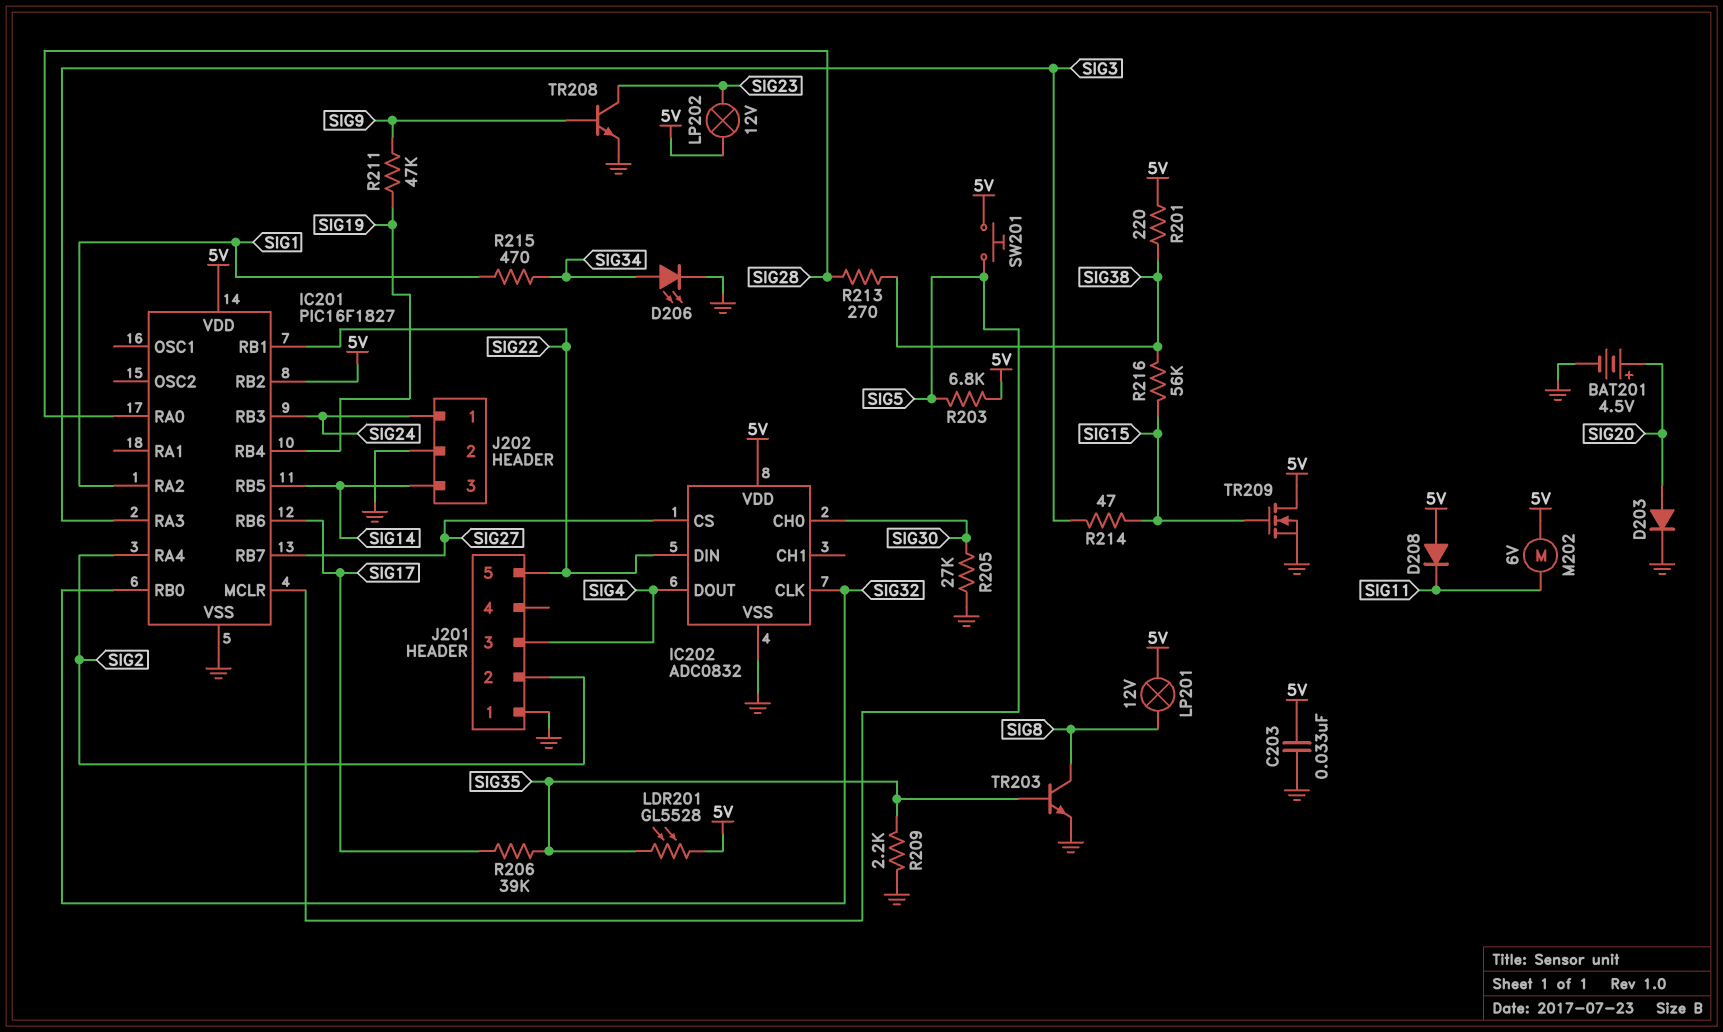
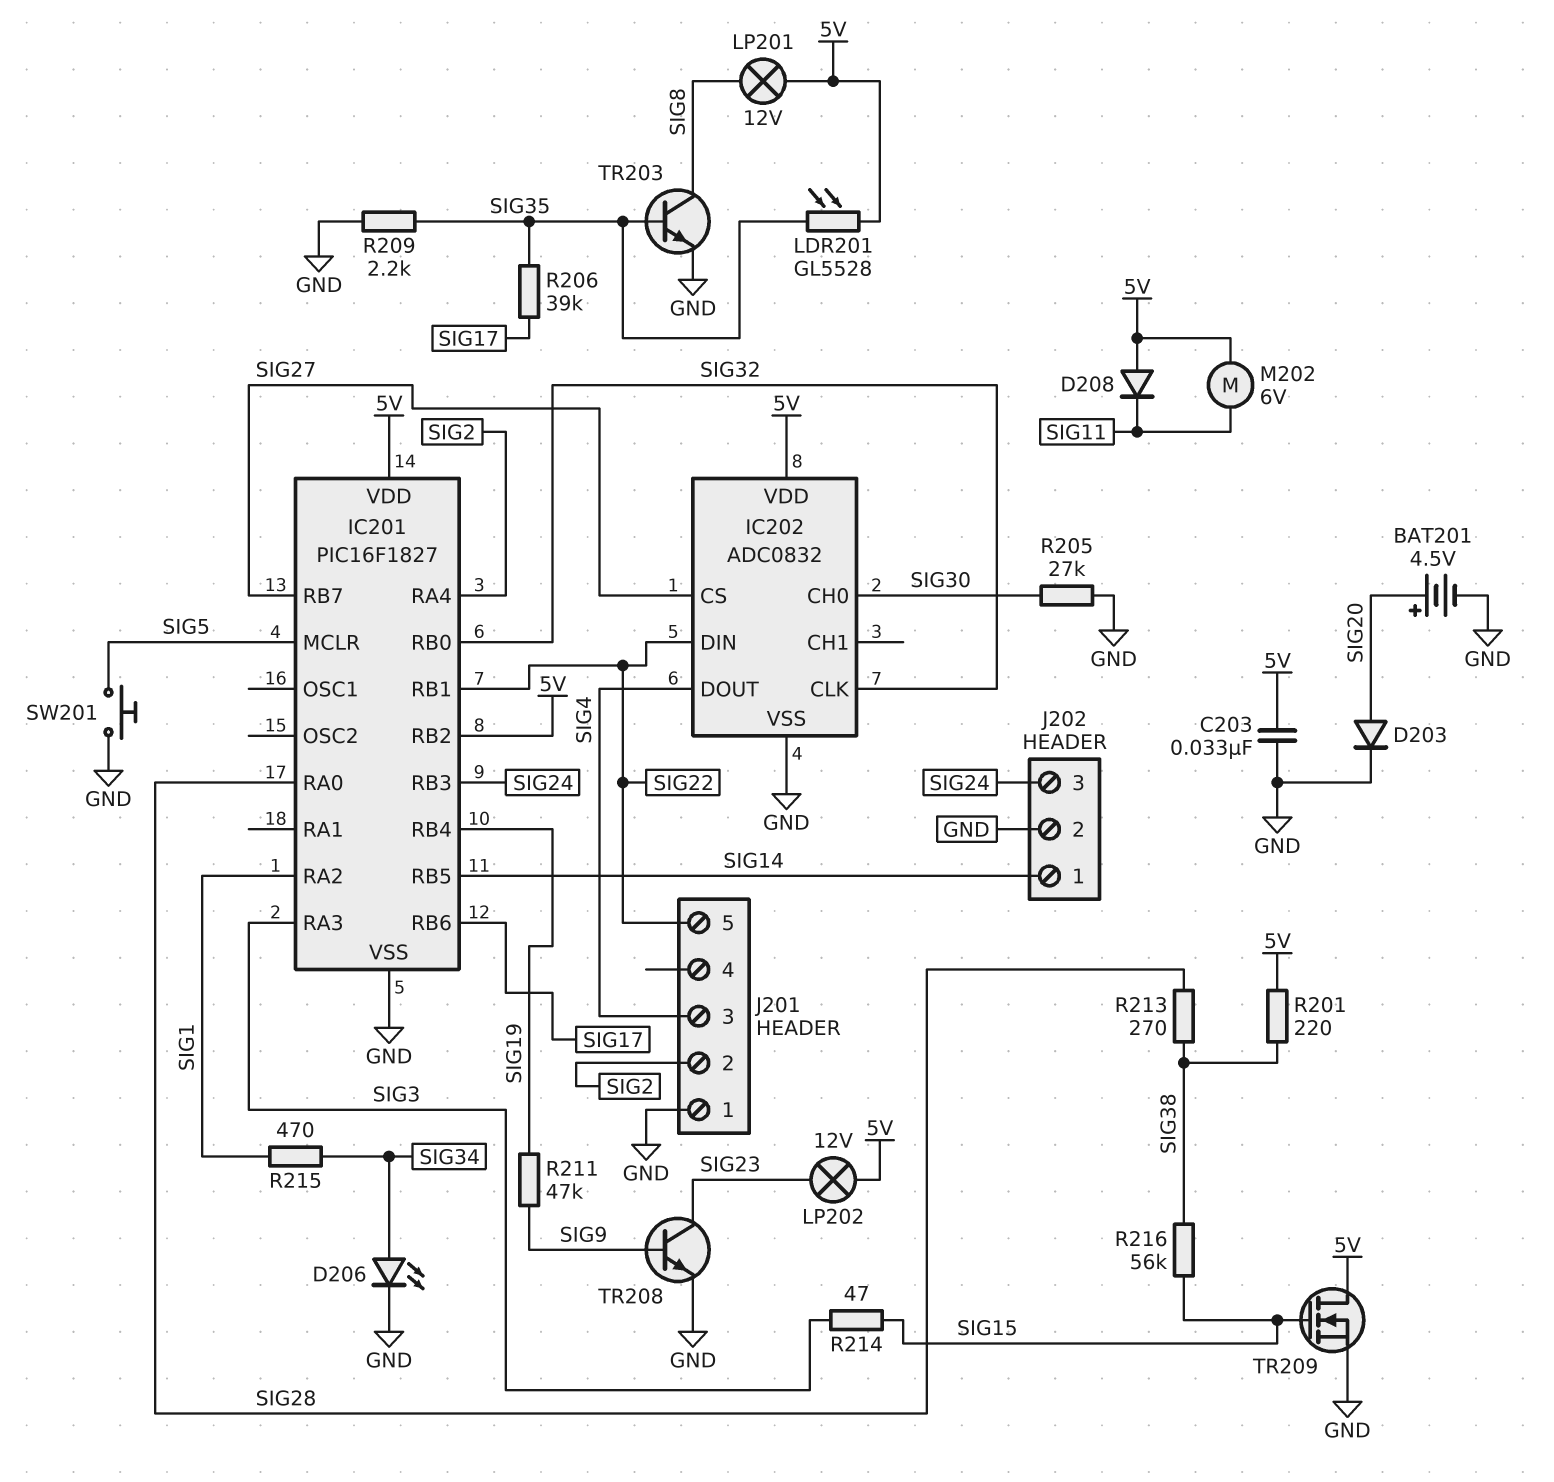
J202 pin 1: SIG24 -> SIG14
J202 pin 3: SIG14 -> SIG24
R203: 6.8k (5V, SIG5) -> none
SW201: button (5V, SIG5) -> button (GND, SIG5)

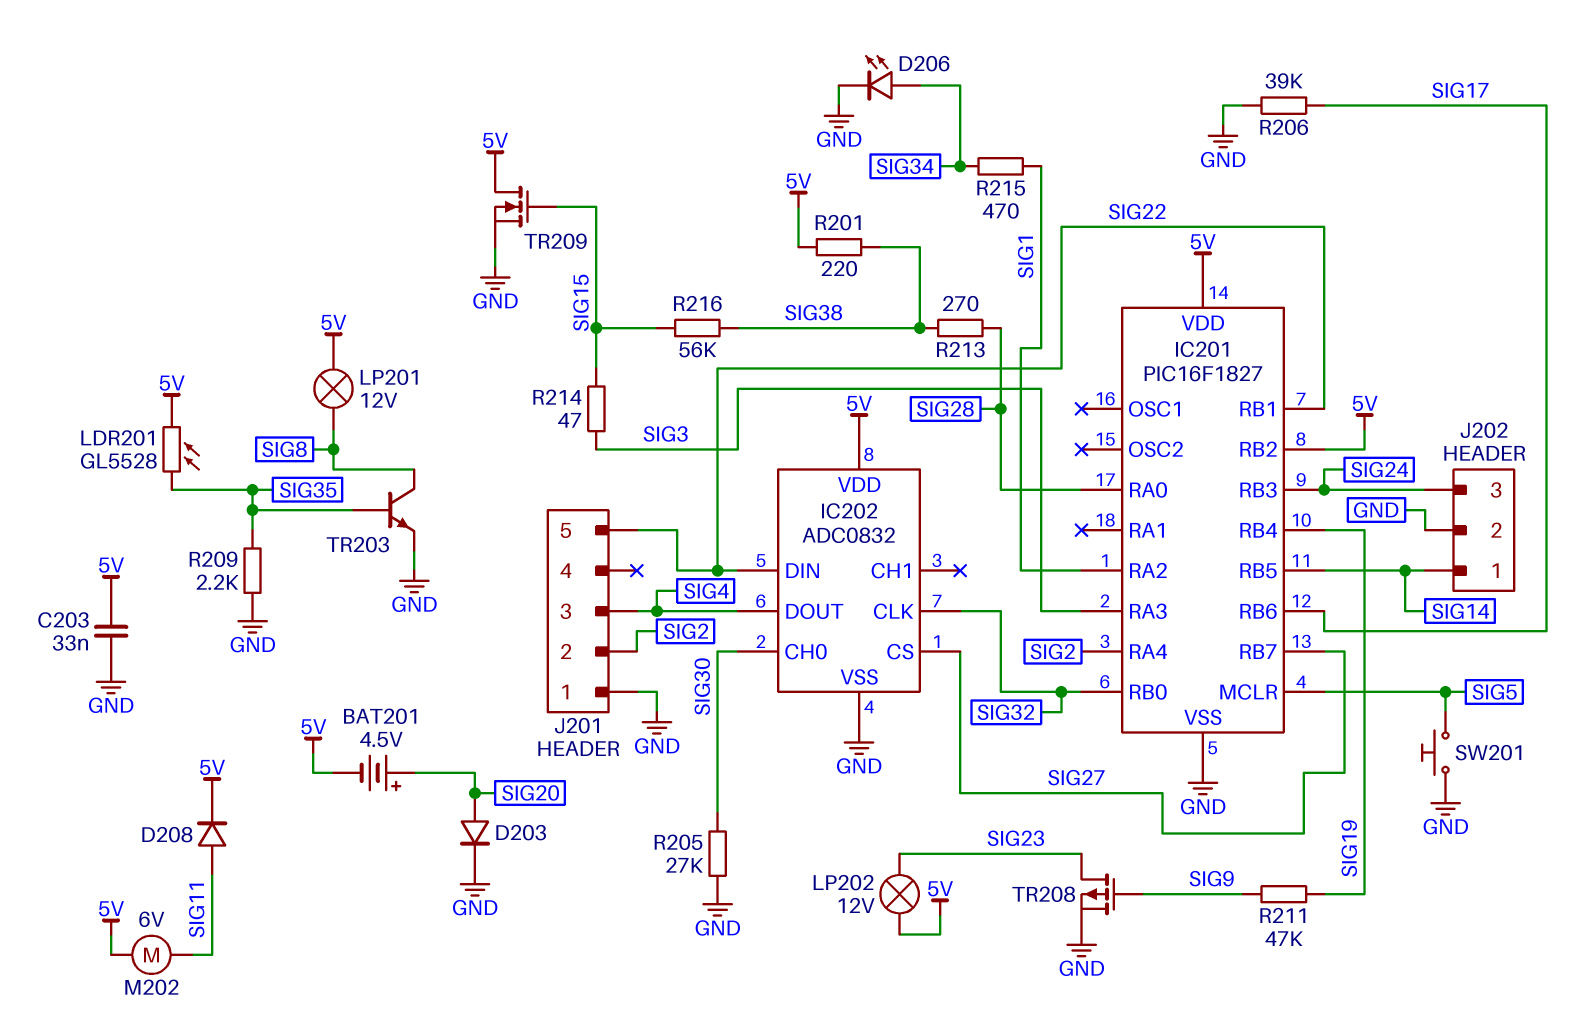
BAT201: 4.5V (plus SIG20, minus GND) -> 4.5V (plus SIG20, minus 5V)
D208: diode (A 5V, K SIG11) -> diode (A SIG11, K 5V)
R206: 39k (SIG17, SIG35) -> 39k (GND, SIG17)
TR208: NPN (B SIG9, C SIG23, E GND) -> PMOS (G SIG9, D SIG23, S GND)

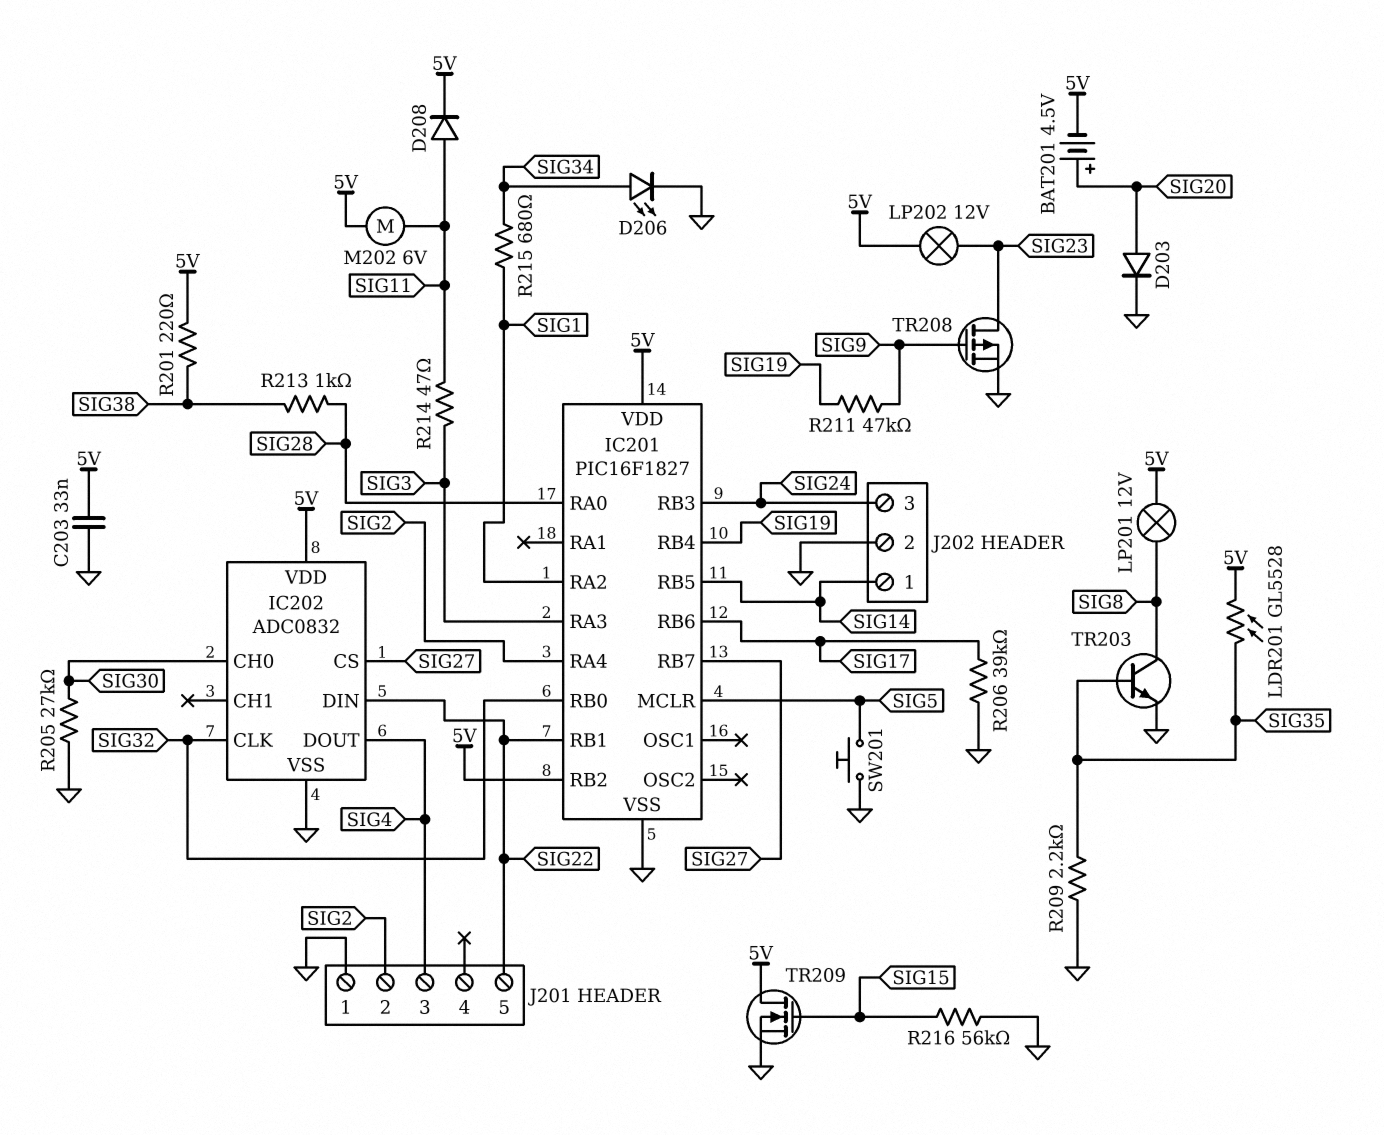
R213: 270 (SIG28, SIG38) -> 1k (SIG28, SIG38)
R214: 47 (SIG3, SIG15) -> 47 (SIG3, SIG11)
R215: 470 (SIG1, SIG34) -> 680 (SIG1, SIG34)
R216: 56k (SIG15, SIG38) -> 56k (GND, SIG15)

